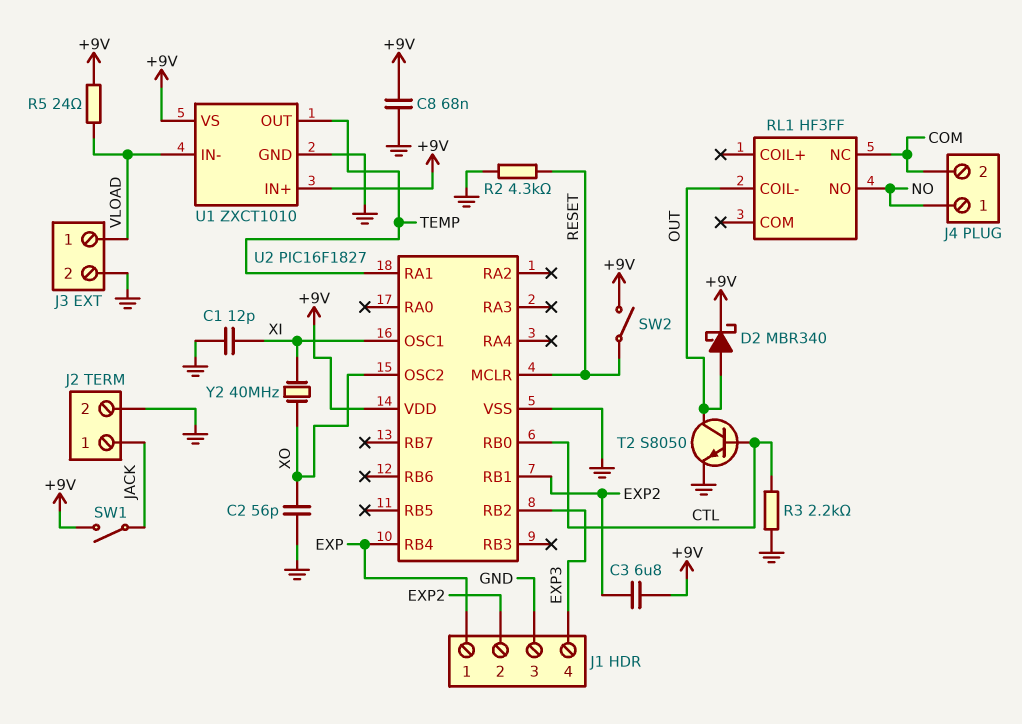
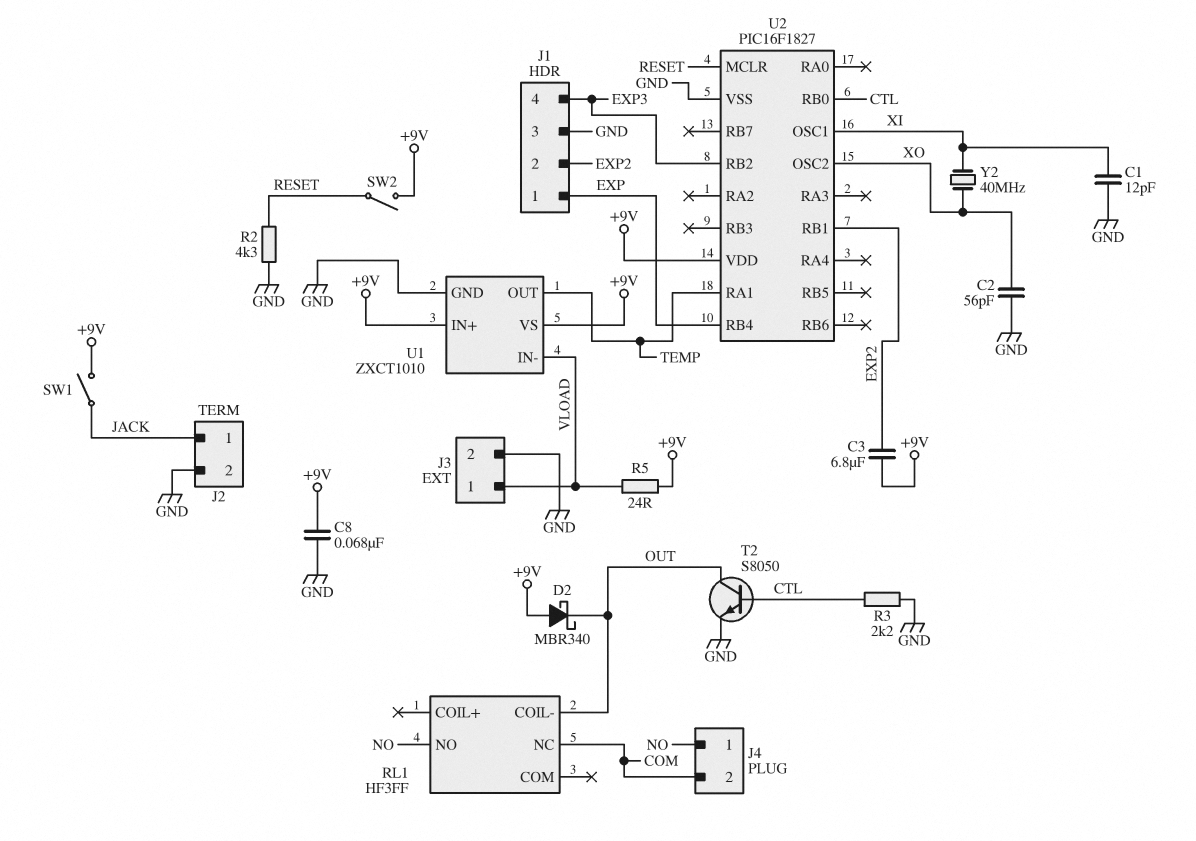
D2: schottky MBR340 (A OUT, K +9V) -> schottky MBR340 (A +9V, K OUT)

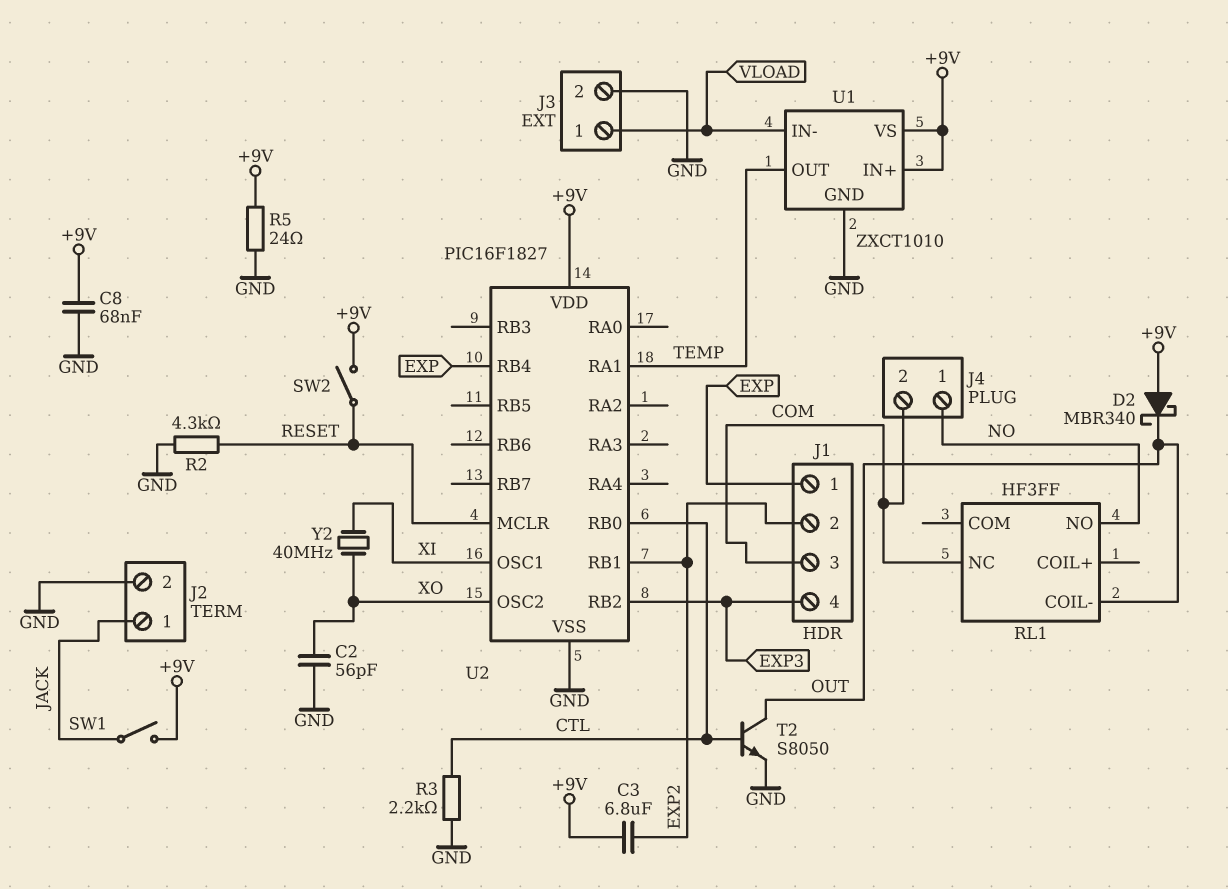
C1: 12pF (GND, XI) -> none
J1 pin 3: GND -> COM
R5: 24 (+9V, VLOAD) -> 24 (+9V, GND)

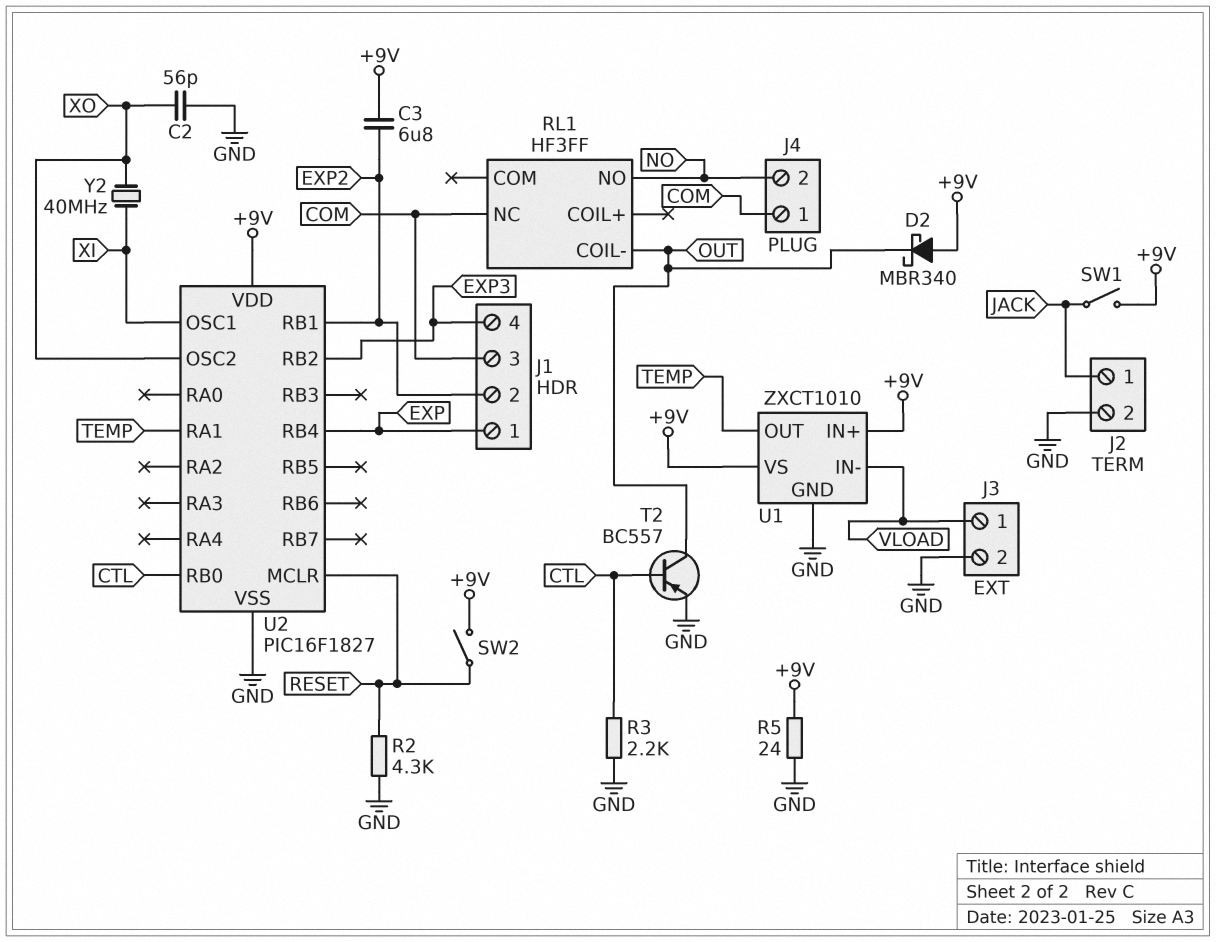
C8: 68nF (+9V, GND) -> none
J4 pin 1: NO -> COM
J4 pin 2: COM -> NO
T2: NPN S8050 (B CTL, C OUT, E GND) -> PNP BC557 (B CTL, C OUT, E GND)

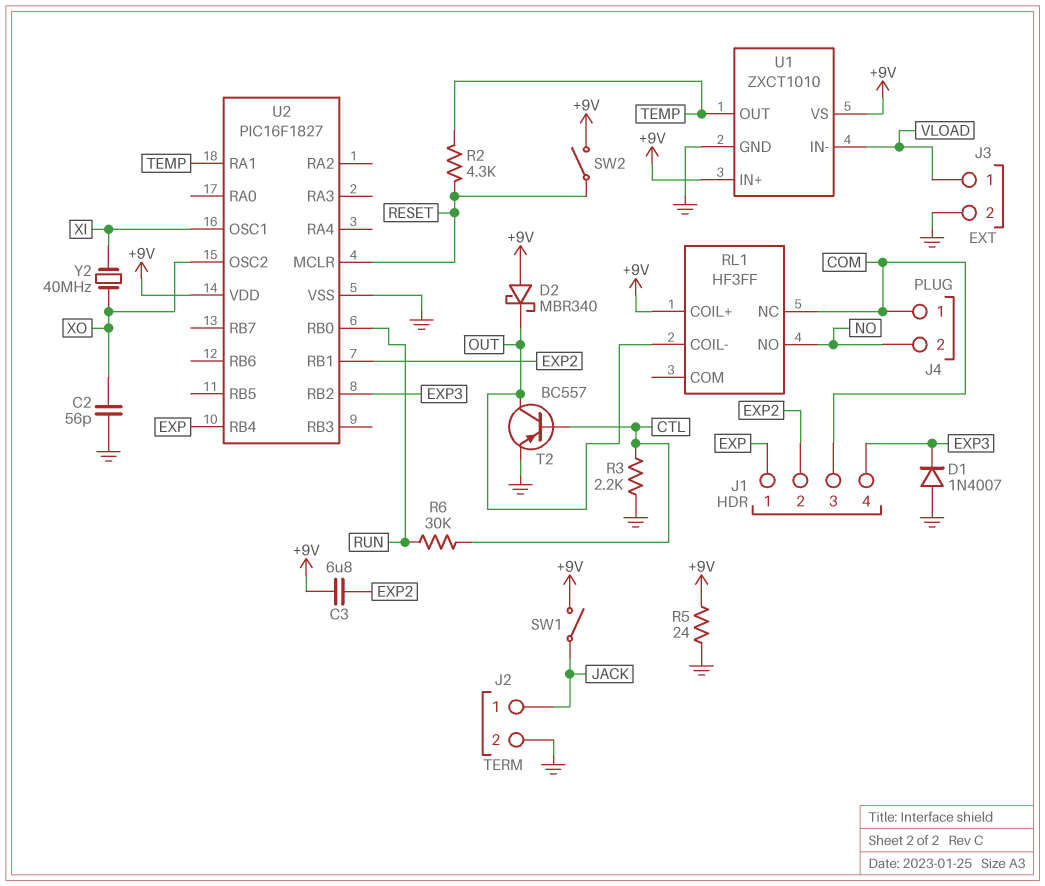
D1: none -> diode 1N4007 (A GND, K EXP3)
R2: 4.3k (GND, RESET) -> 4.3k (RESET, TEMP)
R6: none -> 30k (CTL, RUN)
RL1 pin COIL+: none -> +9V
U2 pin RB0: CTL -> RUN

